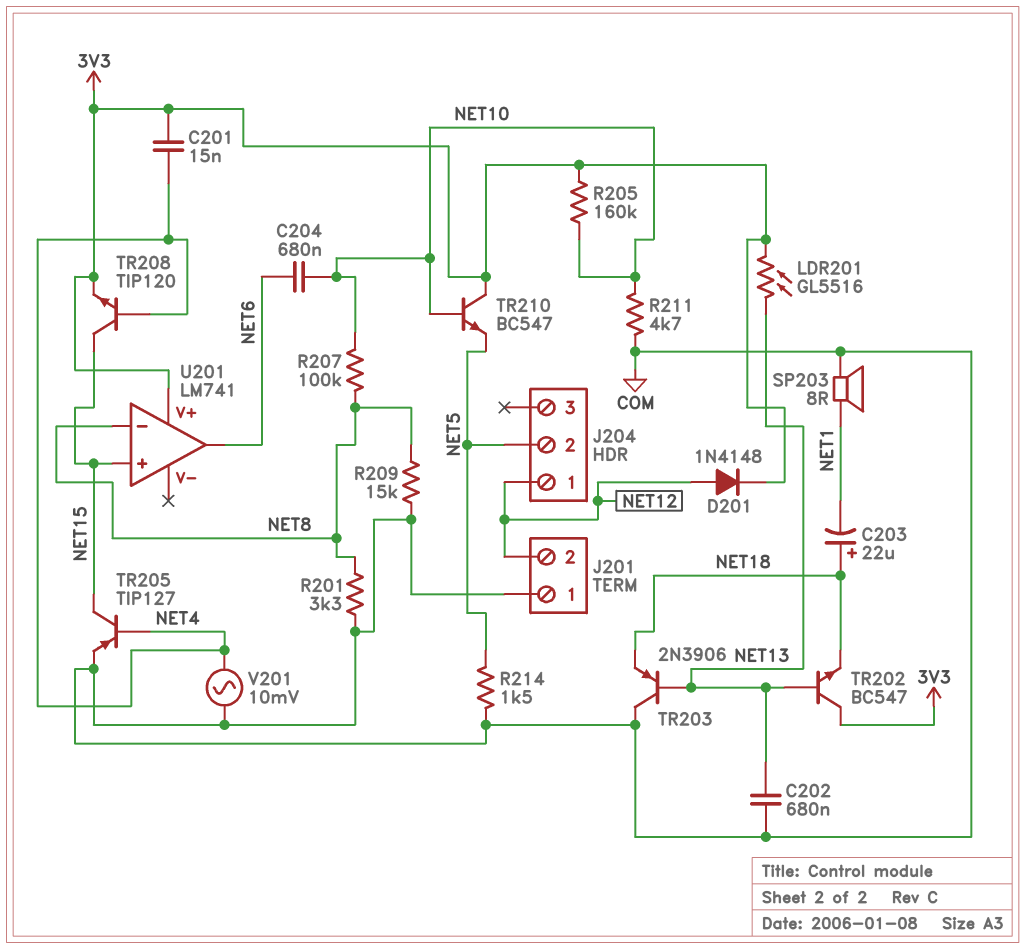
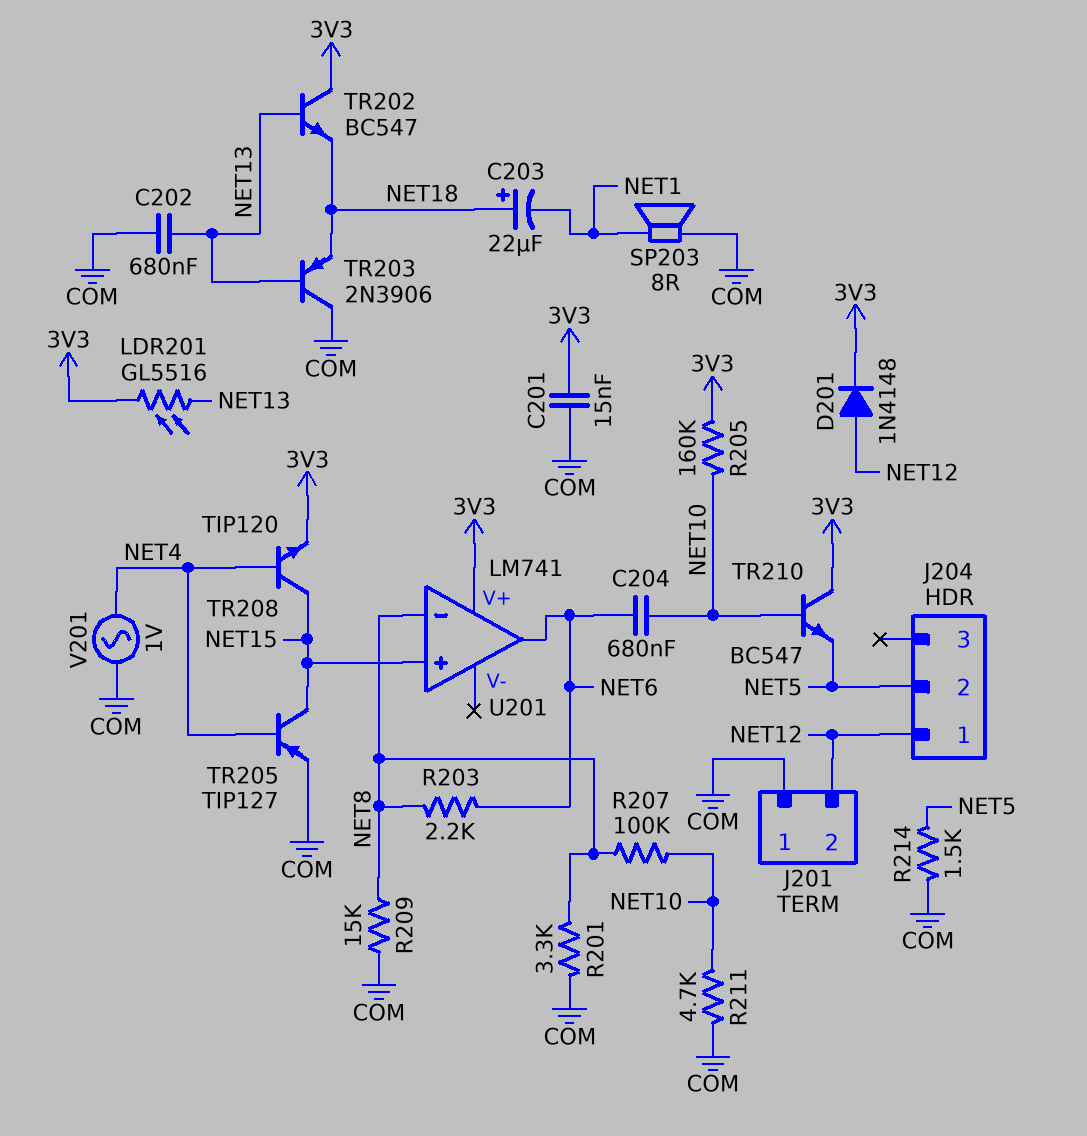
C201: 15nF (3V3, NET4) -> 15nF (3V3, COM)
R203: none -> 2.2k (NET6, NET8)
V201: AC 10mV (COM, NET4) -> AC 1V (COM, NET4)

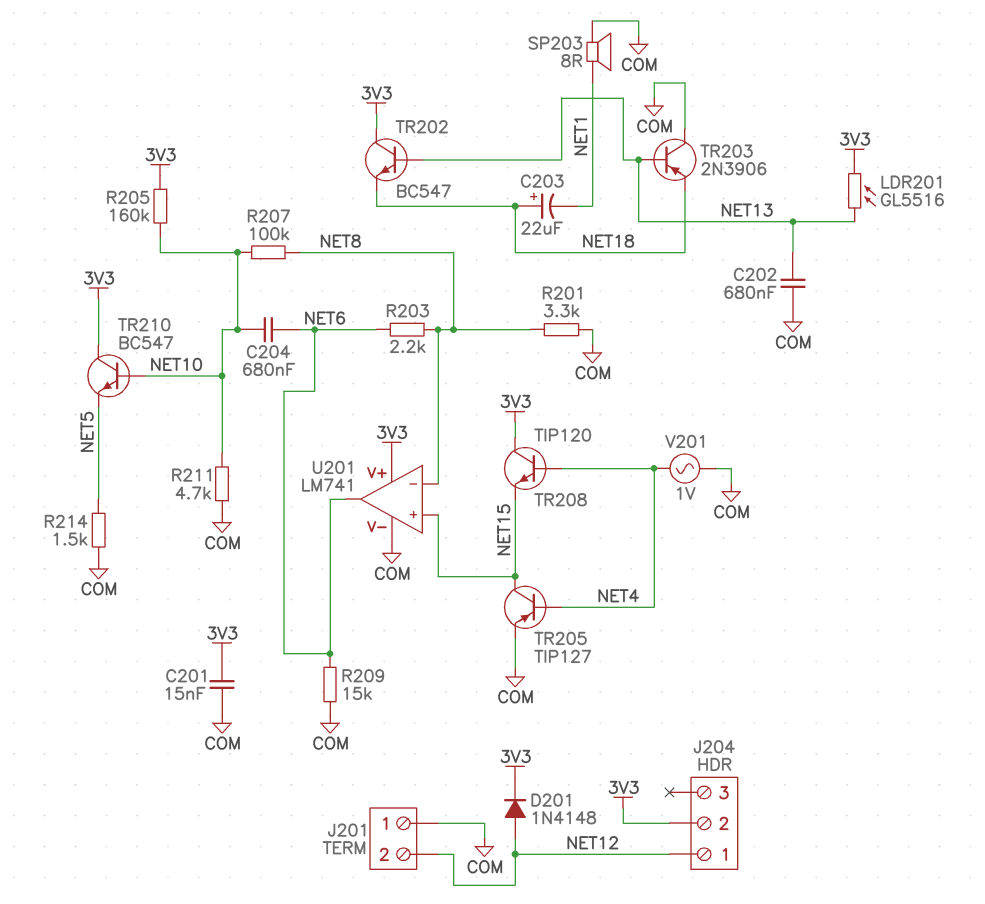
J204 pin 2: NET5 -> 3V3
R209: 15k (COM, NET8) -> 15k (COM, NET6)
TR208: NPN TIP120 (B NET4, C NET15, E 3V3) -> NPN TIP120 (B NET4, C 3V3, E NET15)
U201 pin V-: none -> COM

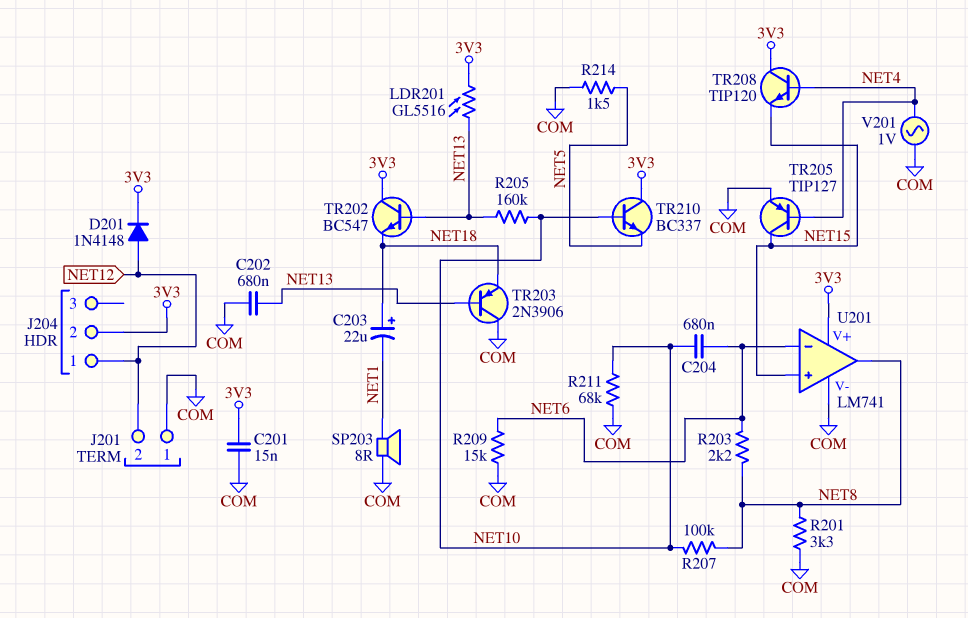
R205: 160k (3V3, NET10) -> 160k (NET10, NET13)
R211: 4.7k (COM, NET10) -> 68k (COM, NET10)
TR210: NPN BC547 (B NET10, C 3V3, E NET5) -> NPN BC337 (B NET10, C 3V3, E NET5)
U201 pin in-: NET8 -> NET6
U201 pin out: NET6 -> NET8

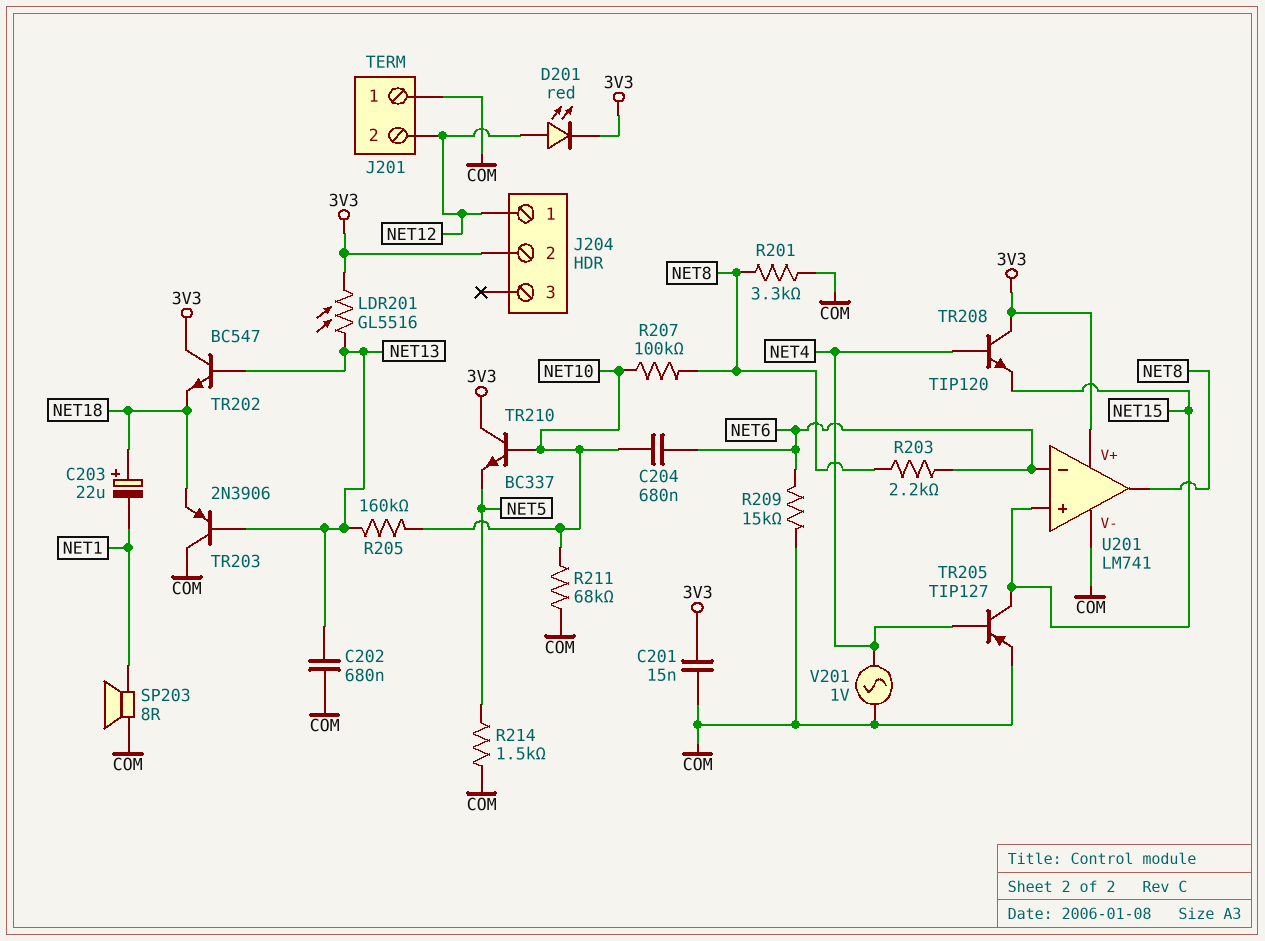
D201: diode 1N4148 (A NET12, K 3V3) -> LED red (A NET12, K 3V3)

